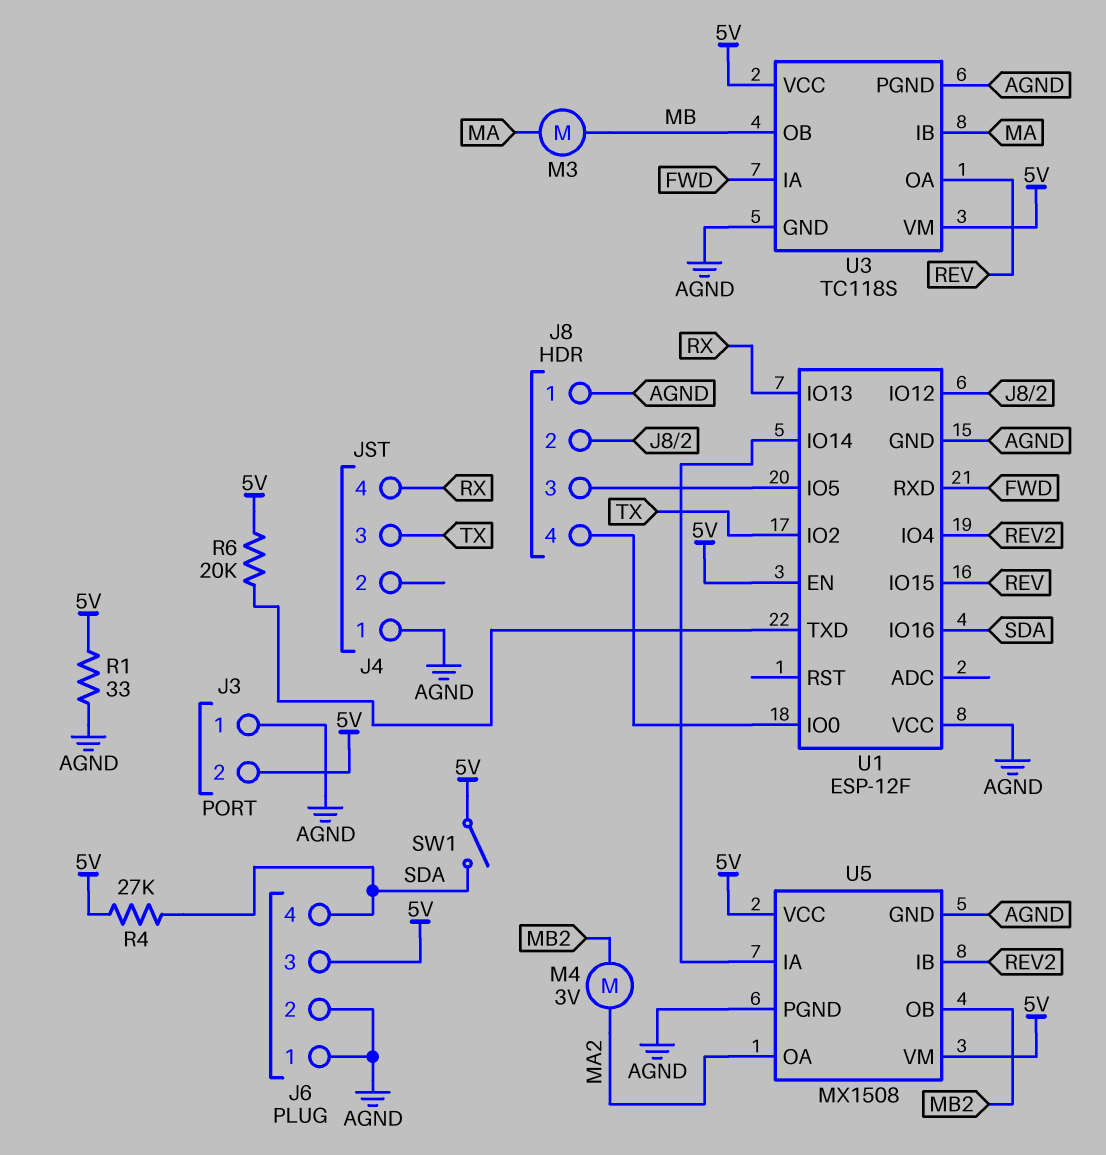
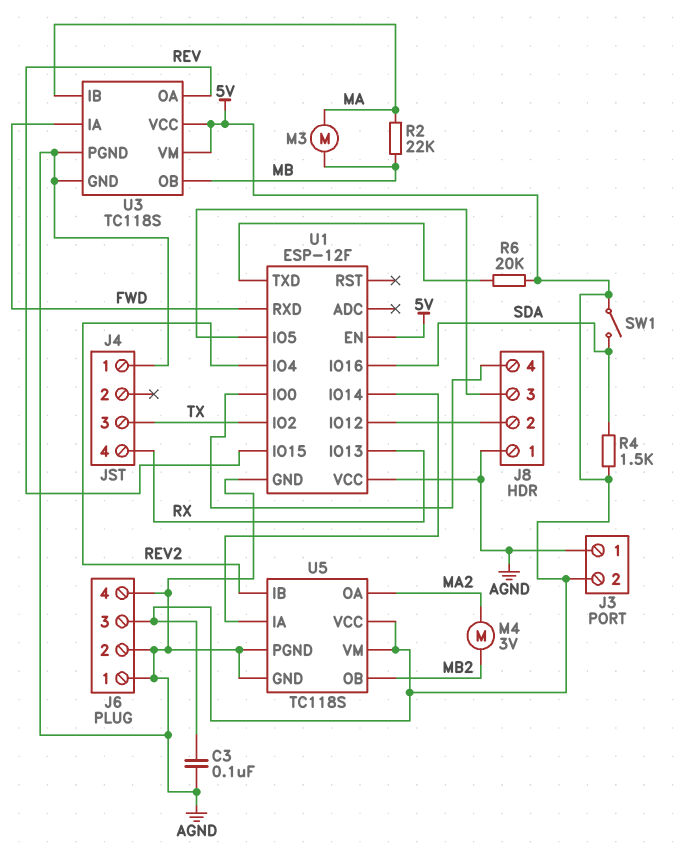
C3: none -> 100nF (5V, AGND)
J6 pin 4: SDA -> AGND
R1: 33 (5V, AGND) -> none
R2: none -> 22k (MA, MB)
R4: 27k (5V, SDA) -> 1.5k (5V, SDA)
U5: MX1508 -> TC118S

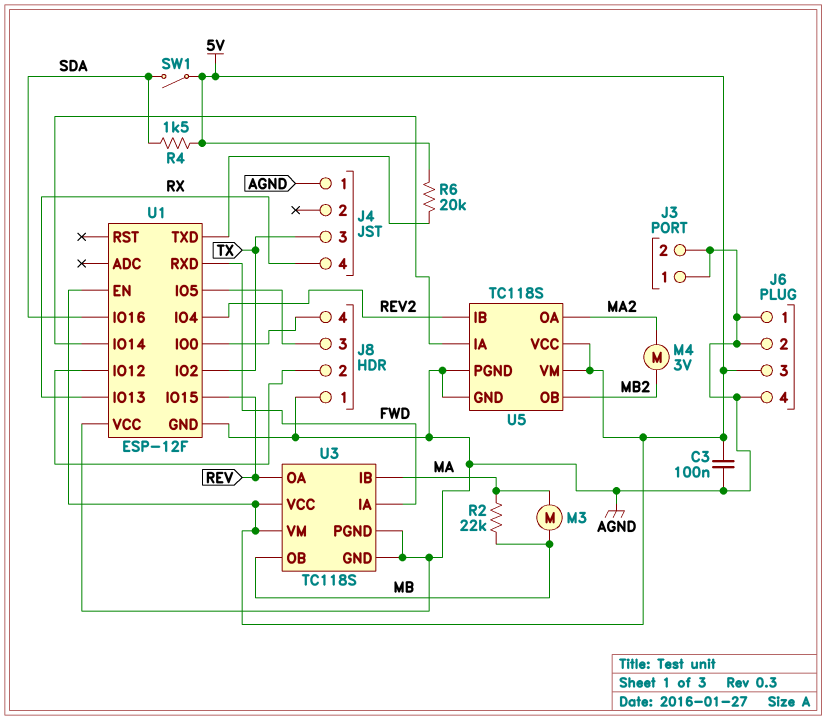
J3 pin 2: 5V -> AGND

